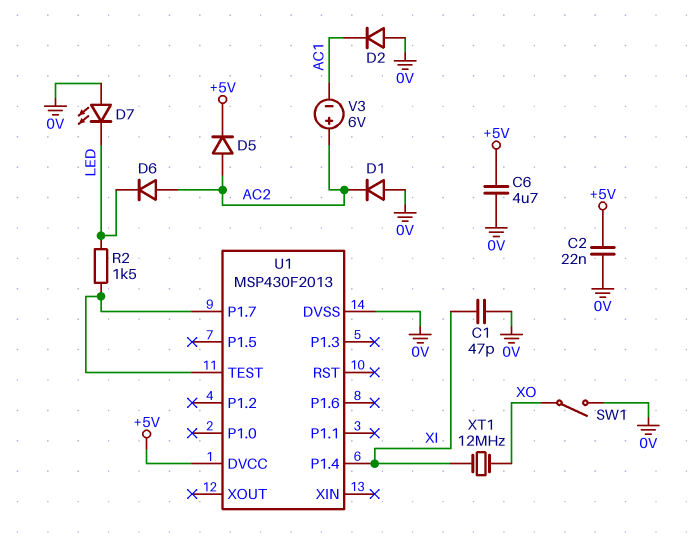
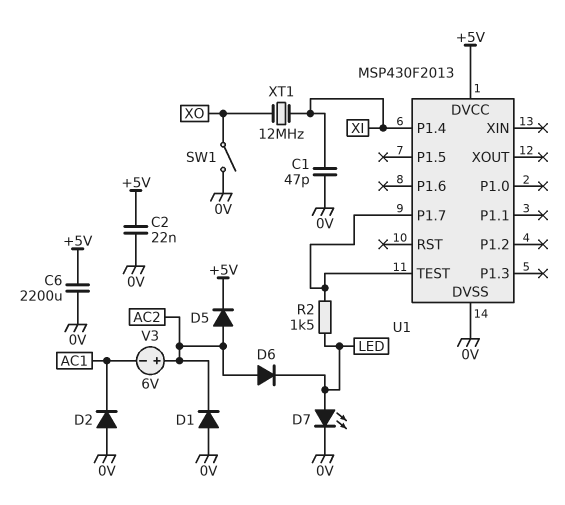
C6: 4.7uF (+5V, 0V) -> 2200uF (+5V, 0V)
D7: LED (A 0V, K LED) -> LED (A LED, K 0V)

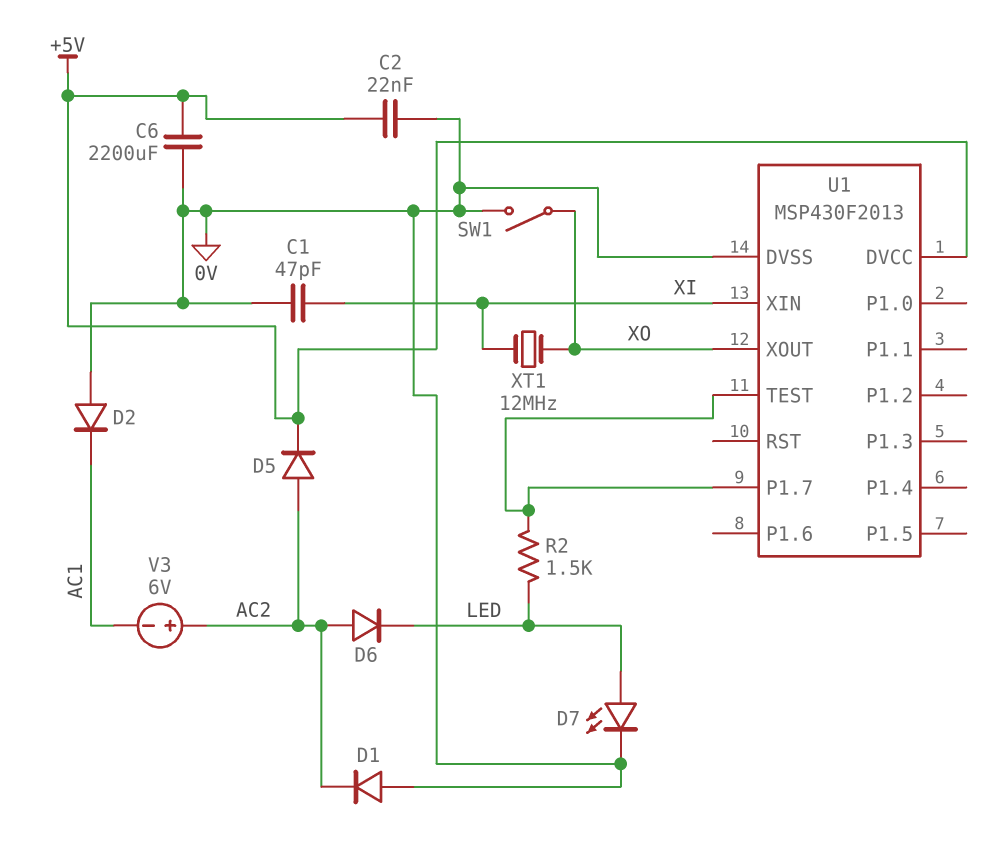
U1 pin P1.4: XI -> none
U1 pin XIN: none -> XI
U1 pin XOUT: none -> XO

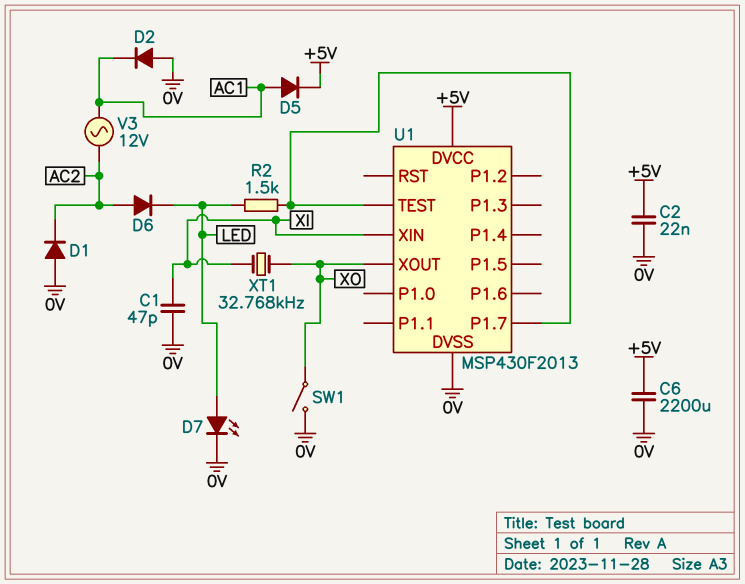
D5: diode (A AC2, K +5V) -> diode (A AC1, K +5V)
V3: 6V (plus AC2, minus AC1) -> AC 12V (AC1, AC2)
XT1: 12MHz (XI, XO) -> 32.768kHz (XI, XO)

